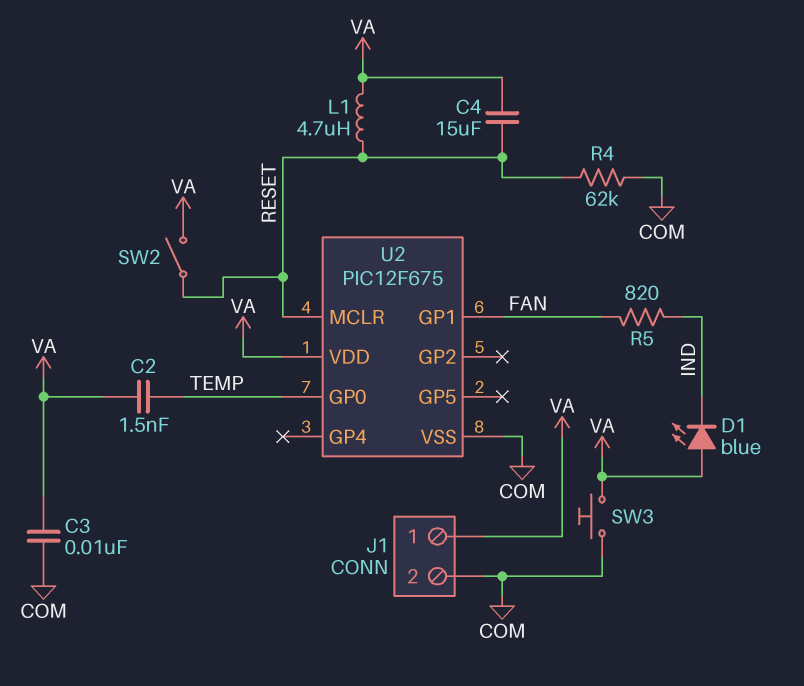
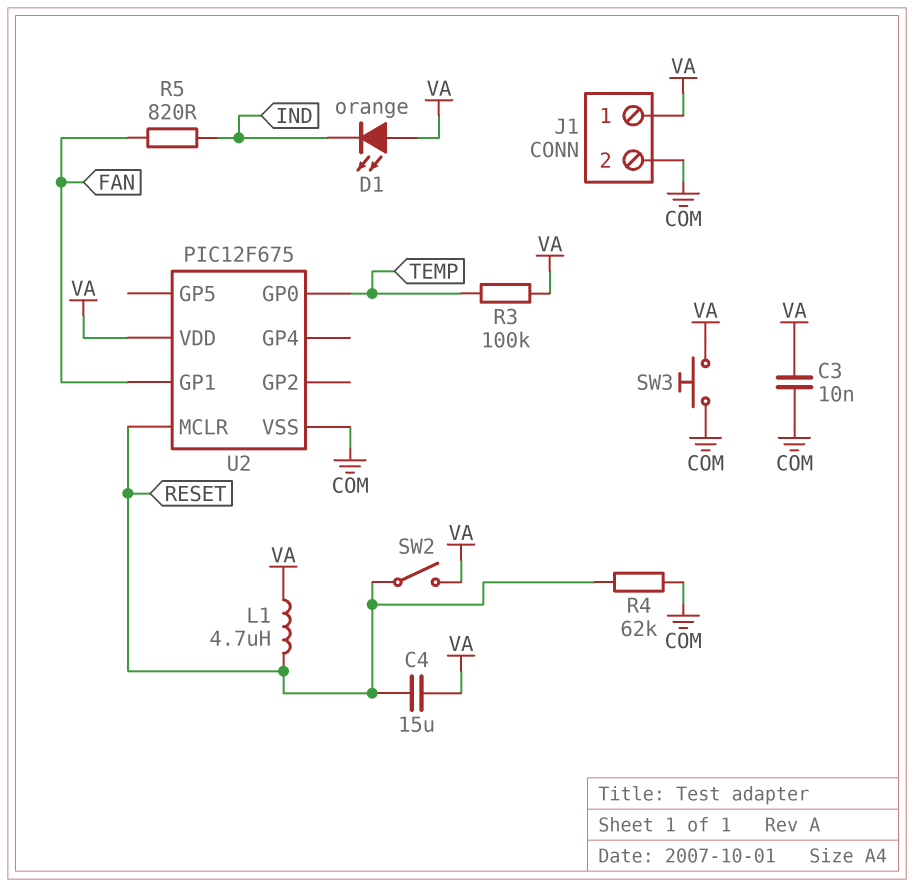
C2: 1.5nF (TEMP, VA) -> none
D1: LED blue (A VA, K IND) -> LED orange (A VA, K IND)
R3: none -> 100k (TEMP, VA)

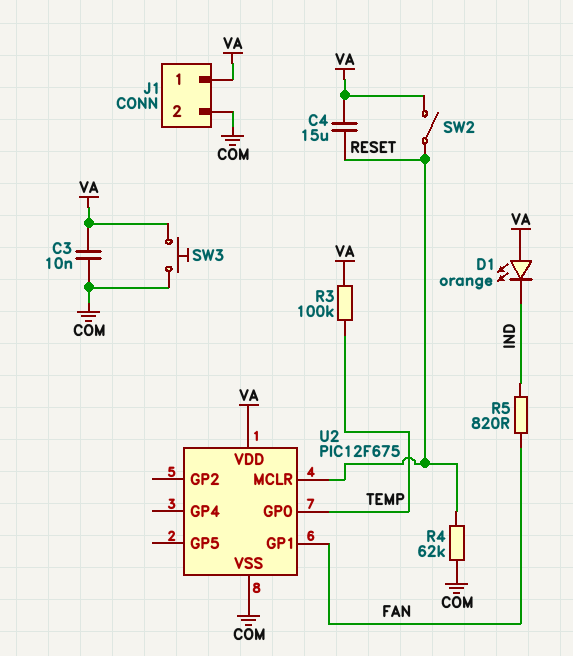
L1: 4.7uH (RESET, VA) -> none

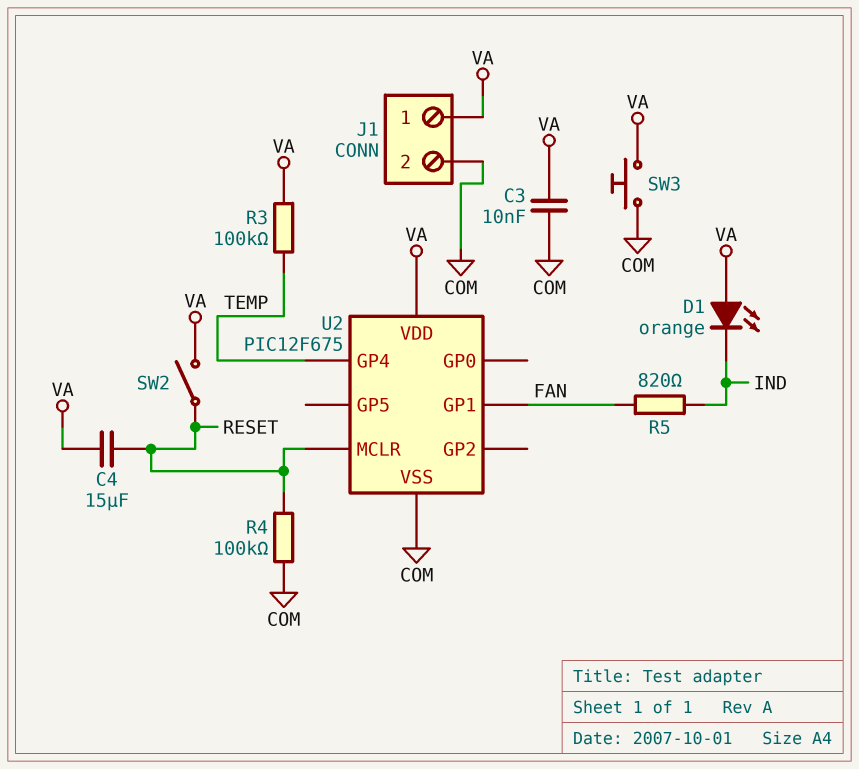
R4: 62k (COM, RESET) -> 100k (COM, RESET)
U2 pin GP0: TEMP -> none
U2 pin GP4: none -> TEMP

